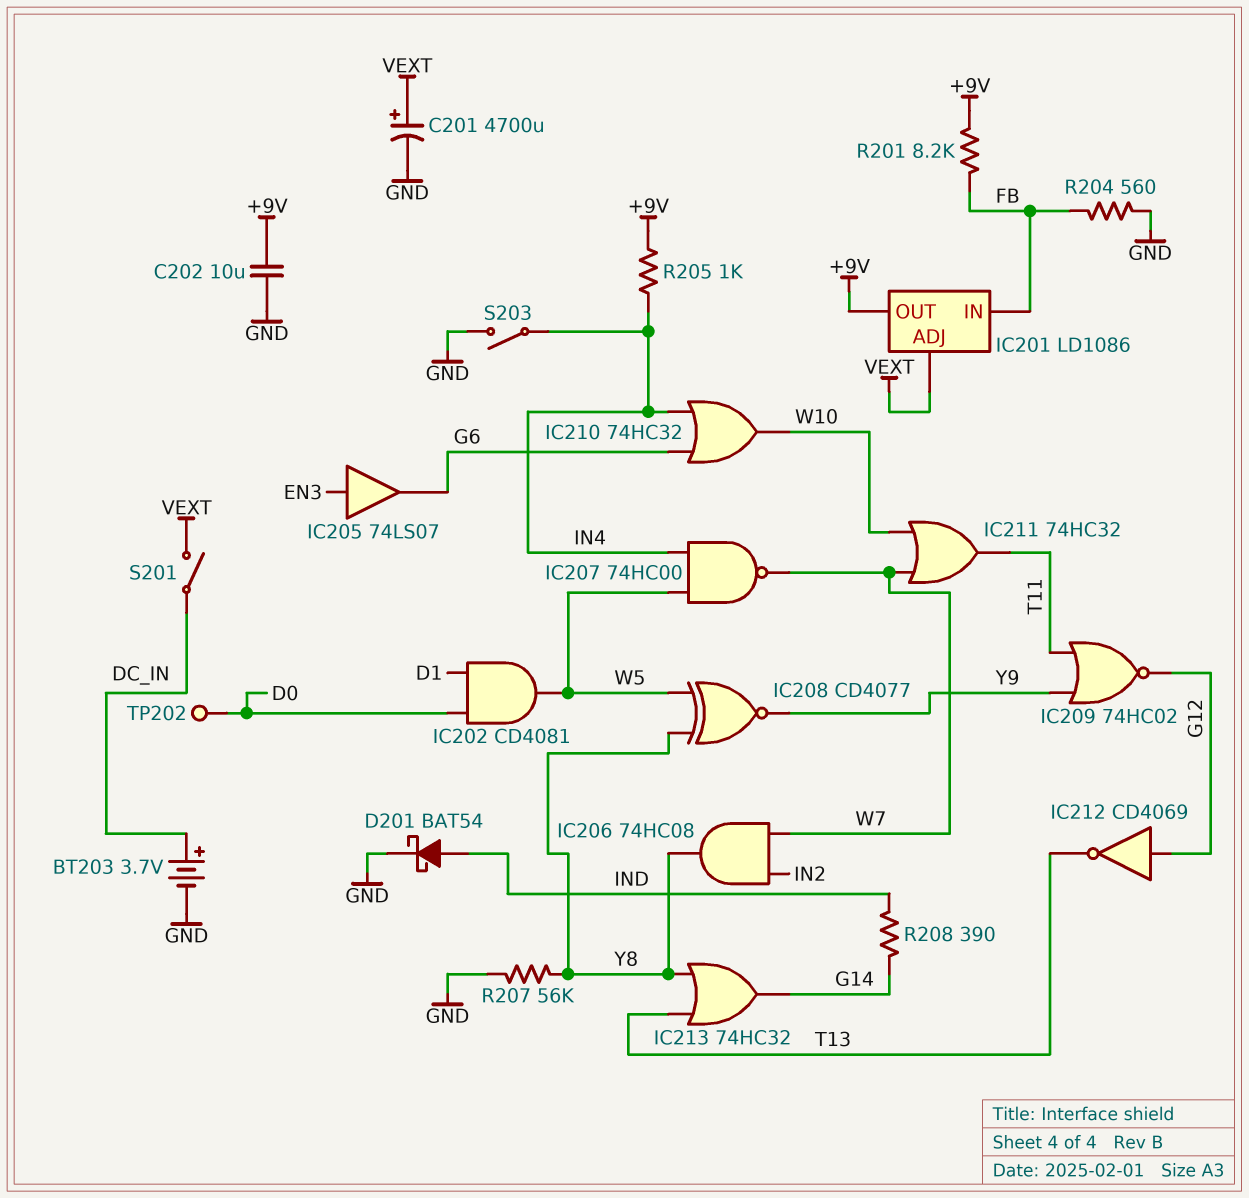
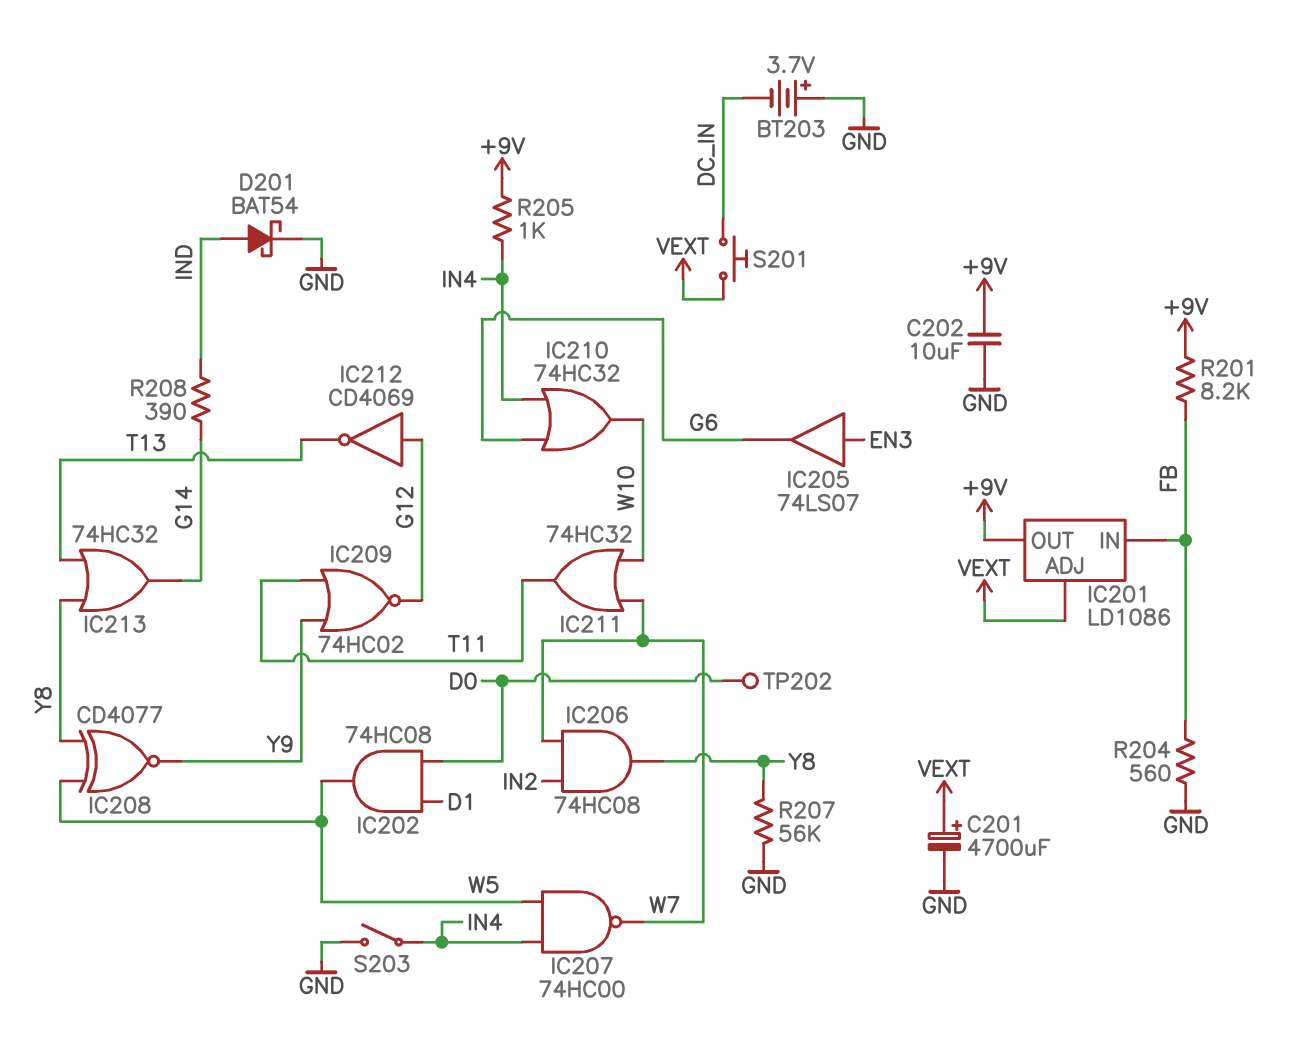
BT203: 3.7V (plus DC_IN, minus GND) -> 3.7V (plus GND, minus DC_IN)
IC202: AND CD4081 (in D0, in D1, out W5) -> AND 74HC08 (in D0, in D1, out W5)
S201: switch (DC_IN, VEXT) -> button (DC_IN, VEXT)

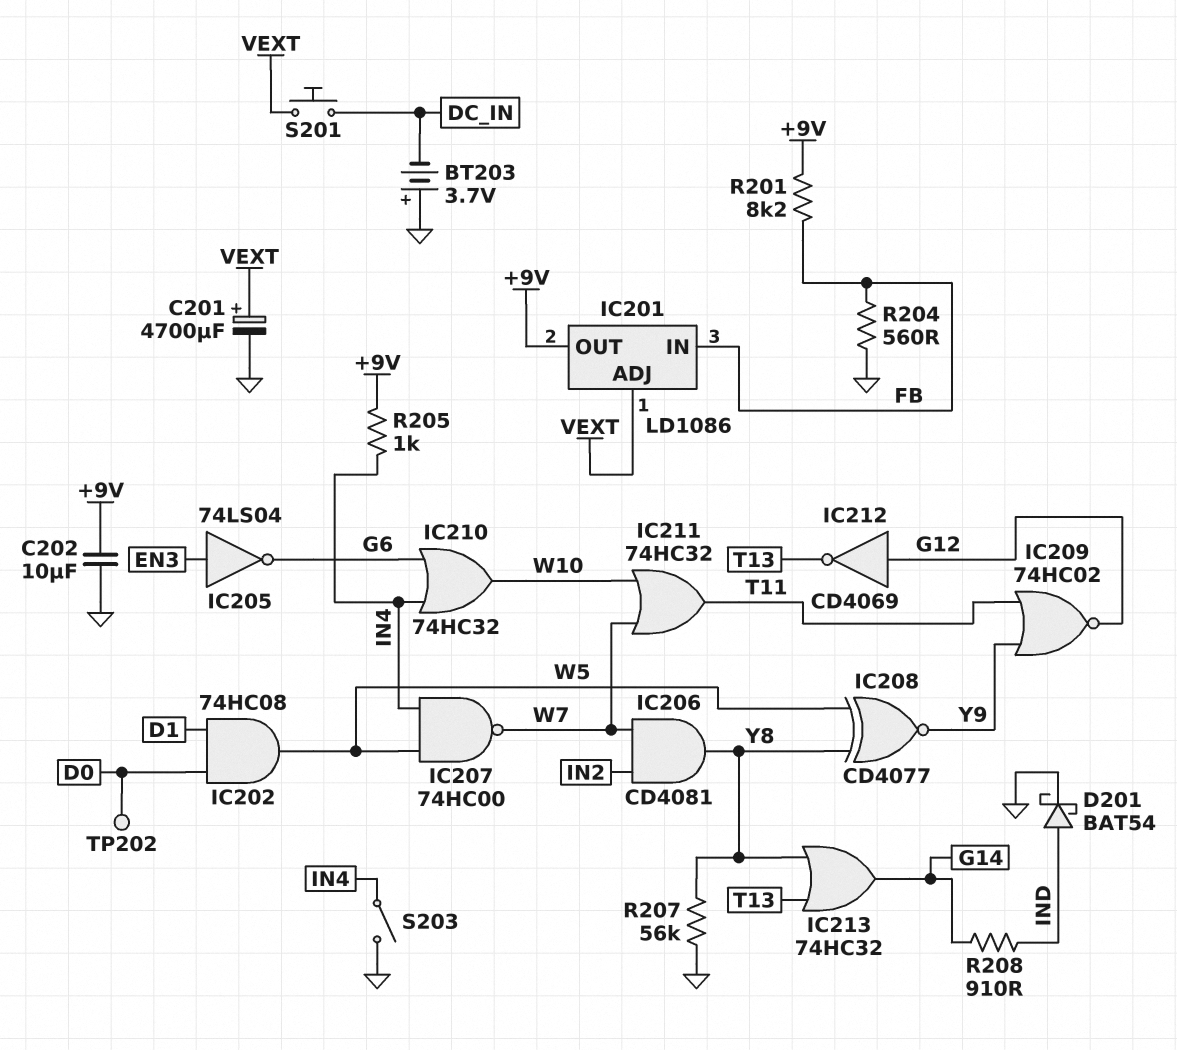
IC205: buffer 74LS07 (in EN3, out G6) -> NOT 74LS04 (in EN3, out G6)
IC206: AND 74HC08 (in IN2, in W7, out Y8) -> AND CD4081 (in IN2, in W7, out Y8)
R208: 390 (G14, IND) -> 910 (G14, IND)

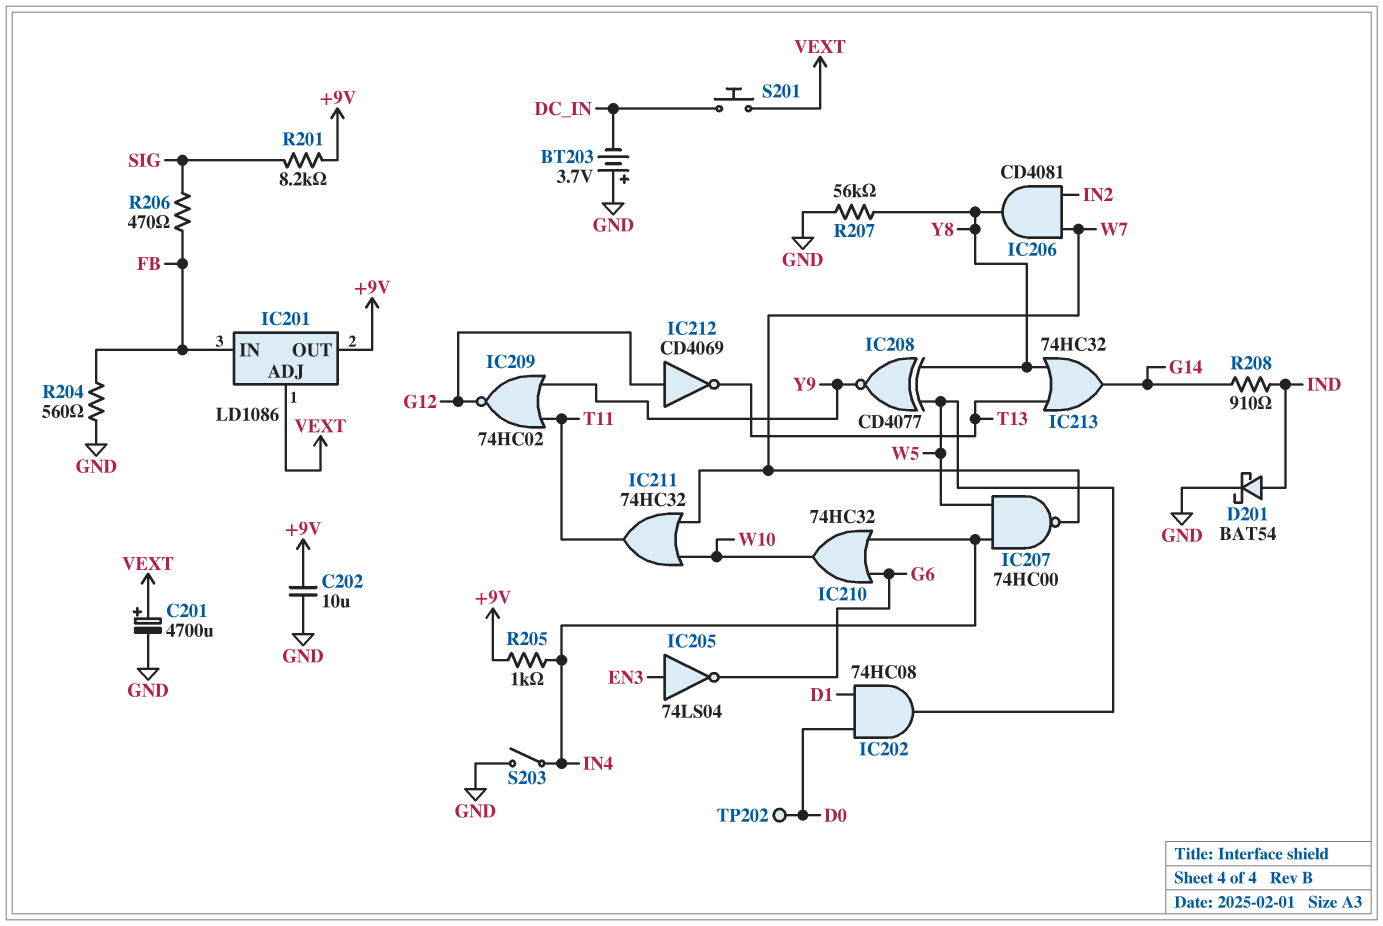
R201: 8.2k (+9V, FB) -> 8.2k (+9V, SIG)
R206: none -> 470 (FB, SIG)

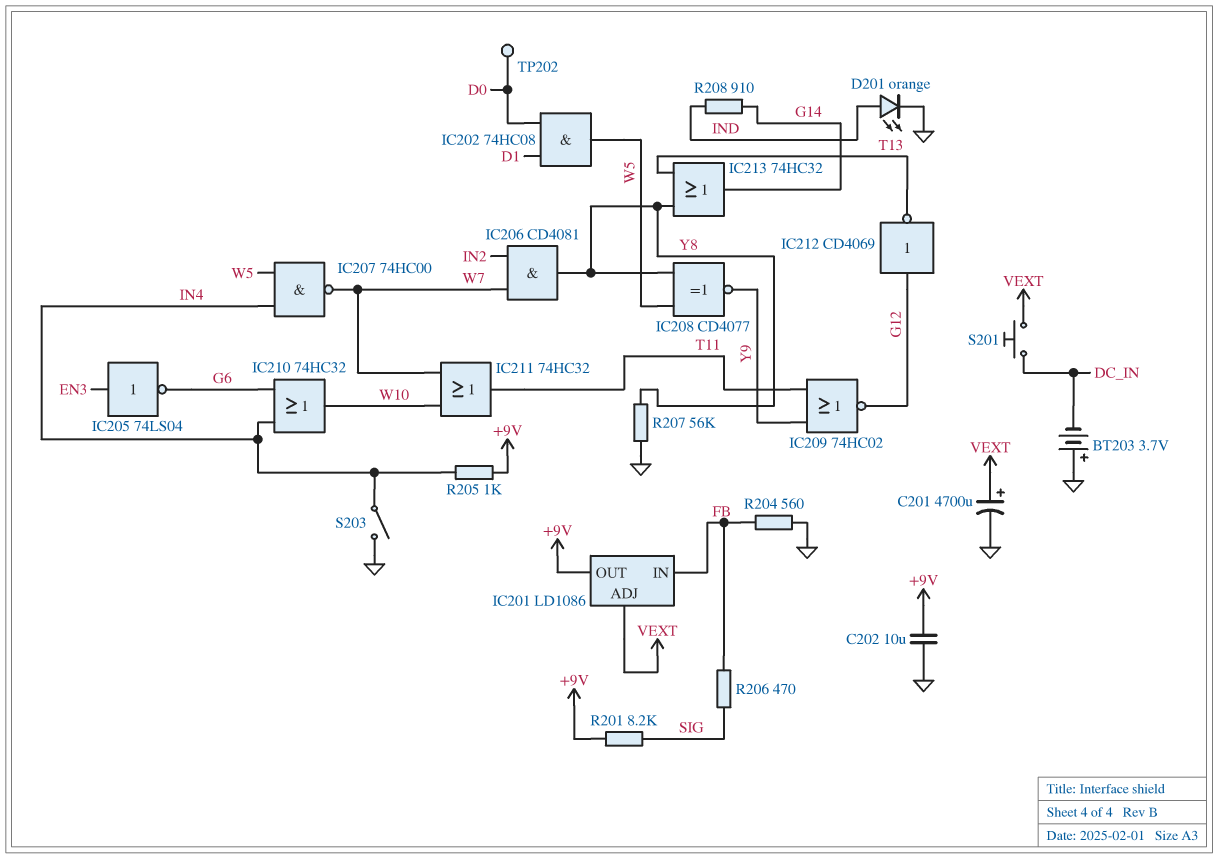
D201: schottky BAT54 (A IND, K GND) -> LED orange (A IND, K GND)

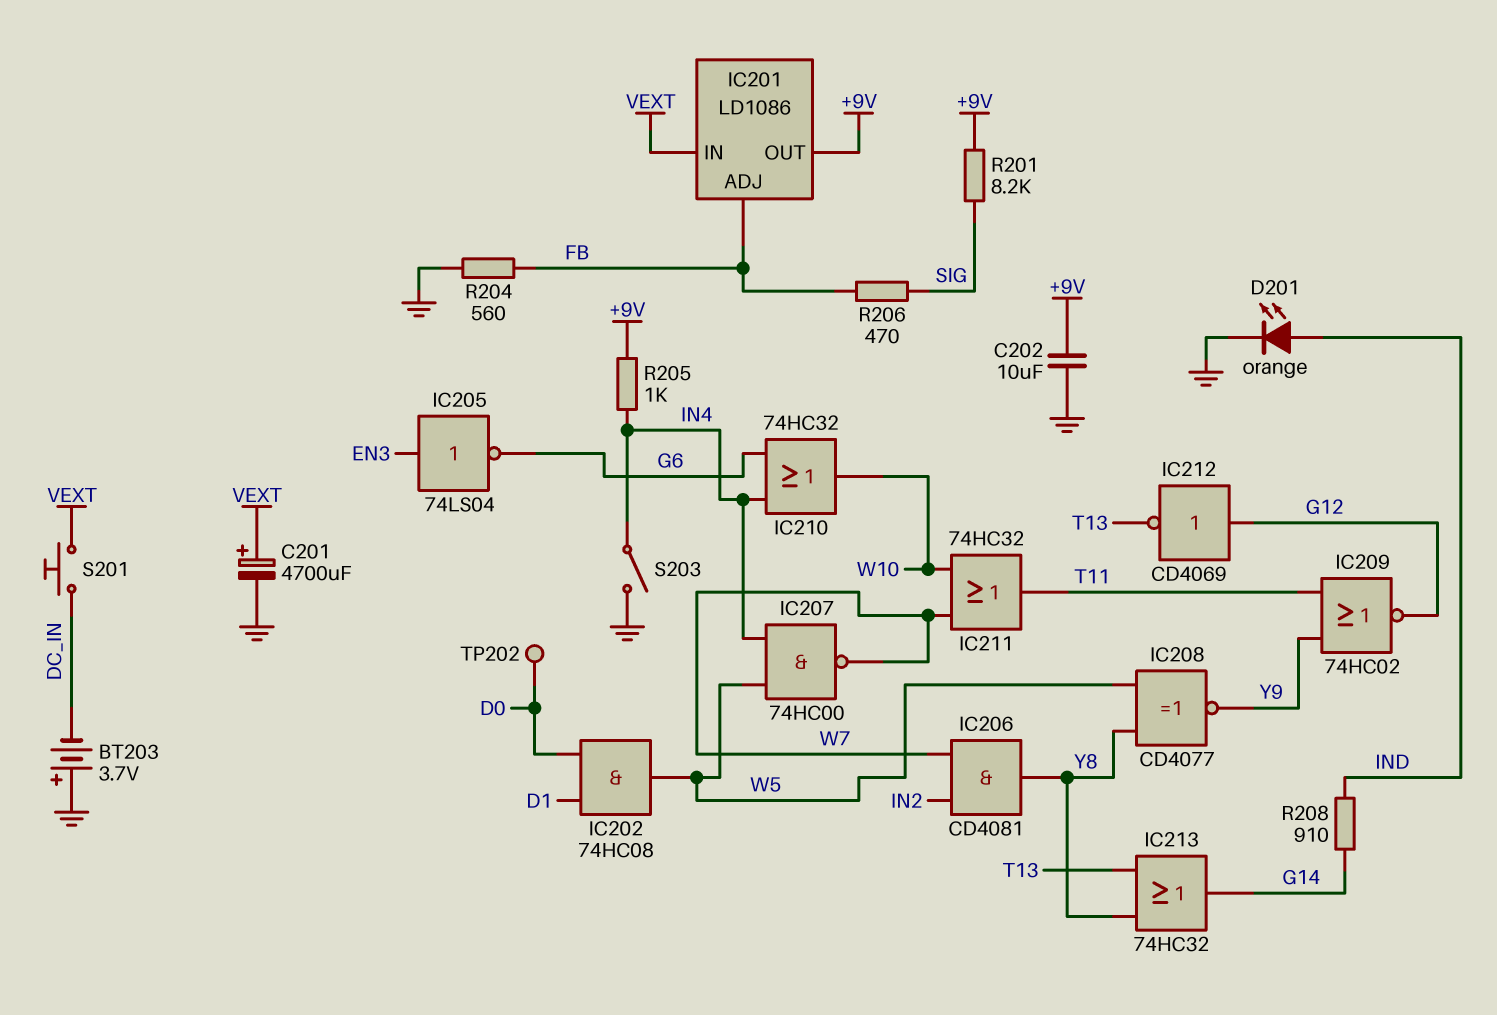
IC201 pin ADJ: VEXT -> FB
IC201 pin IN: FB -> VEXT
R207: 56k (GND, Y8) -> none

